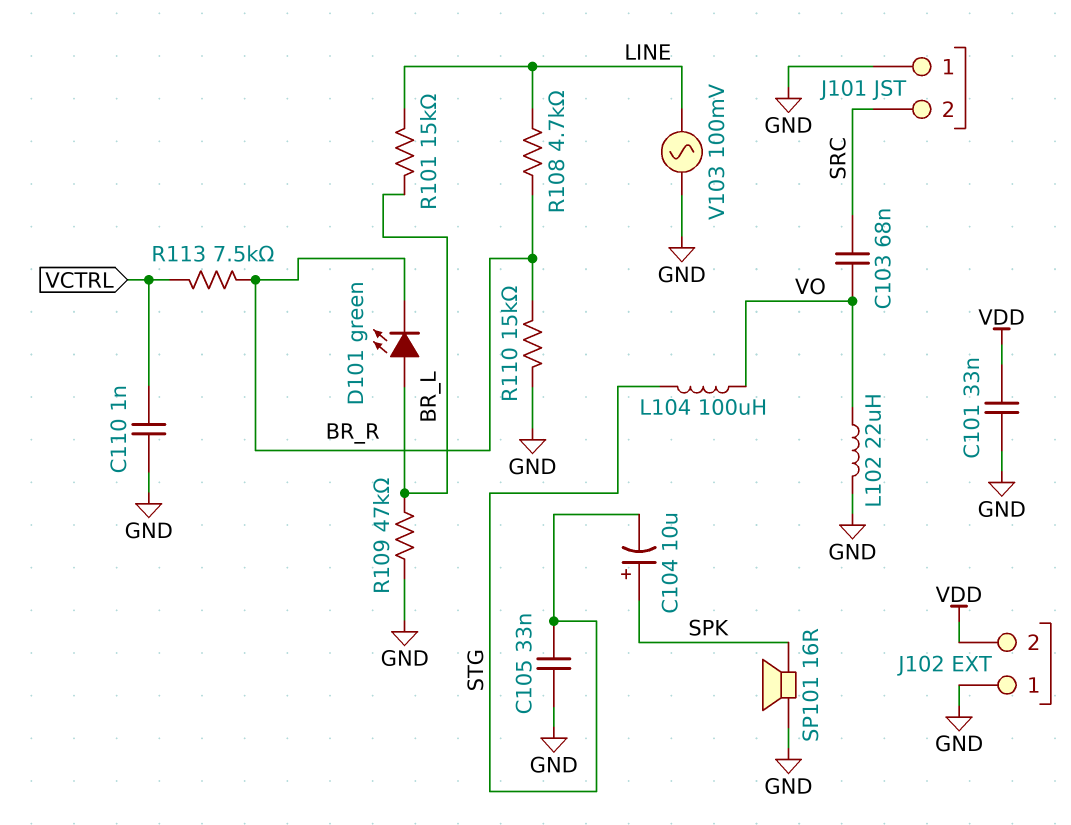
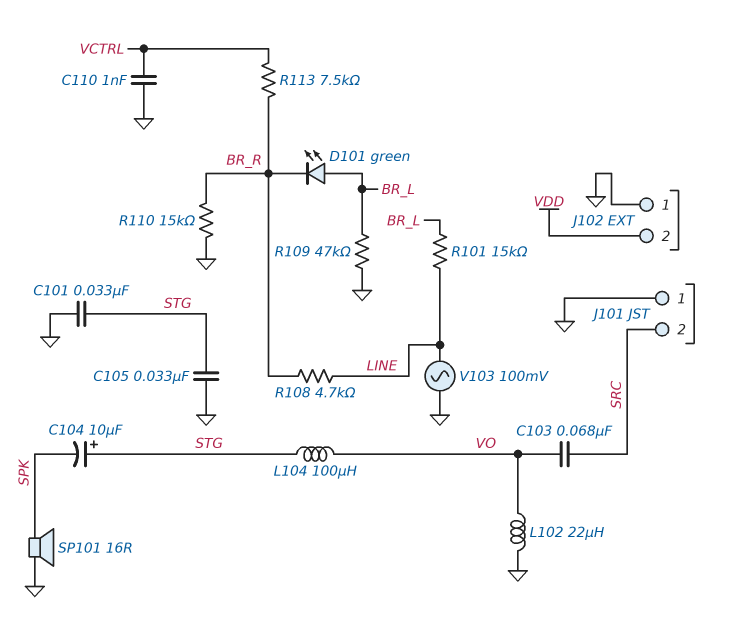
C101: 33nF (GND, VDD) -> 33nF (GND, STG)
C104: 10uF (plus SPK, minus STG) -> 10uF (plus STG, minus SPK)

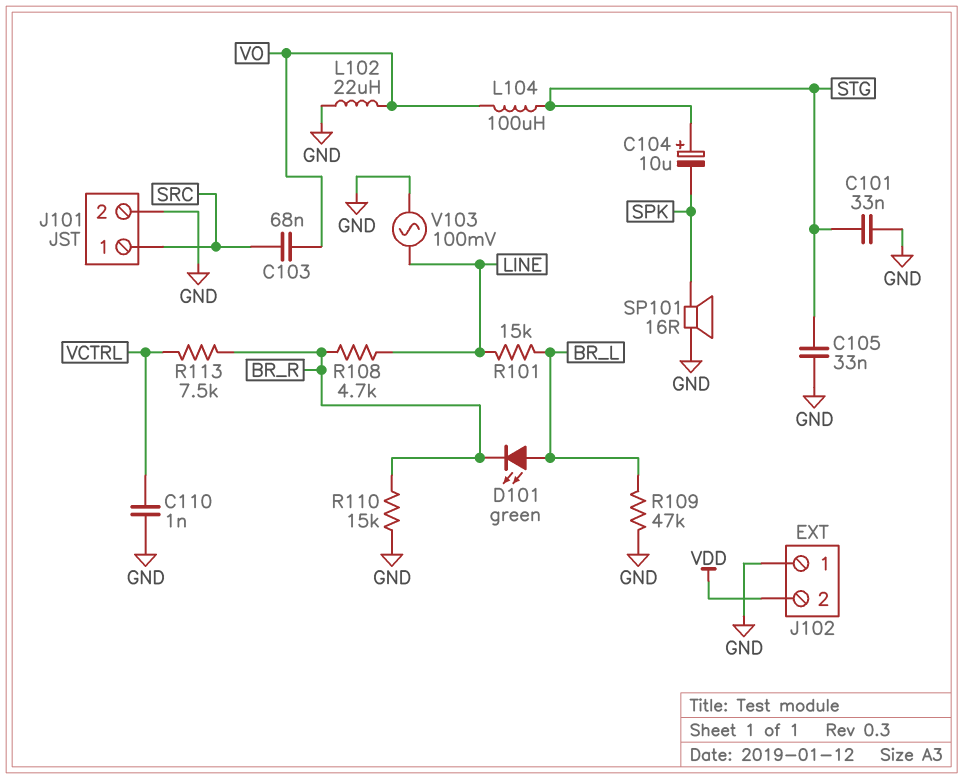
J101 pin 1: GND -> SRC
J101 pin 2: SRC -> GND

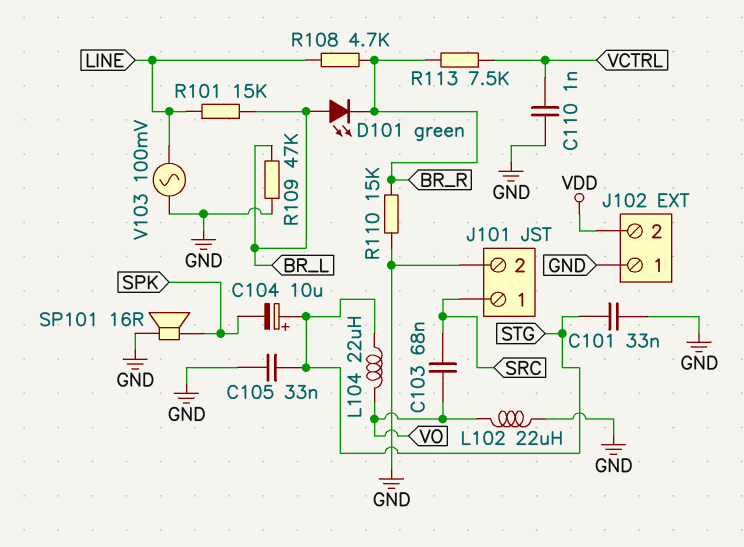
L104: 100uH (STG, VO) -> 22uH (STG, VO)

